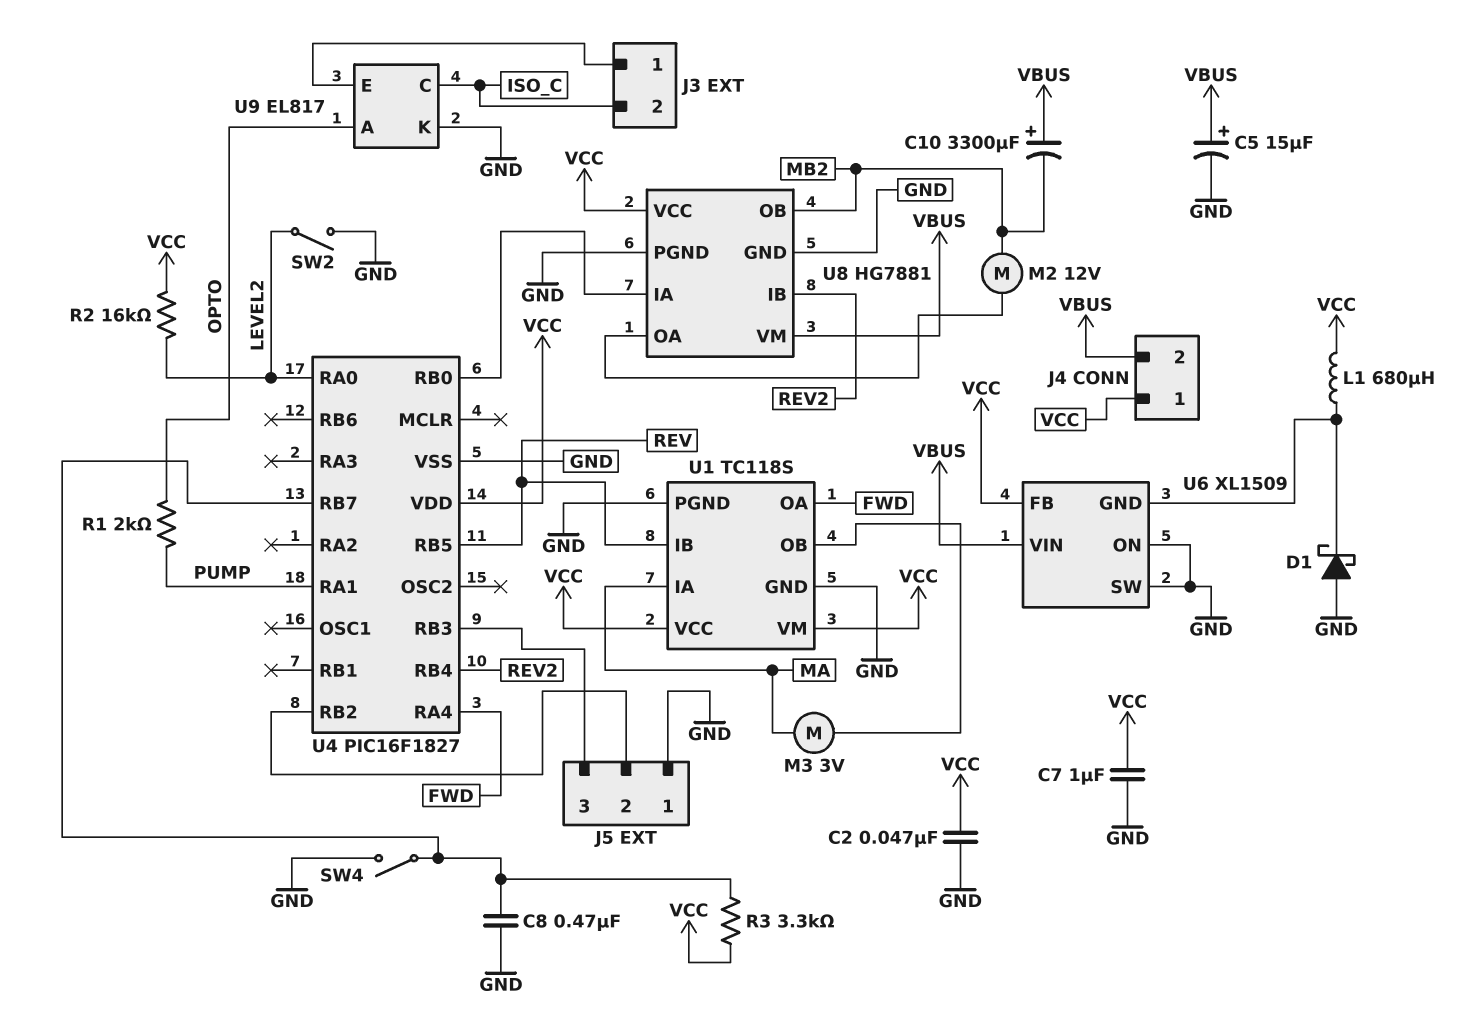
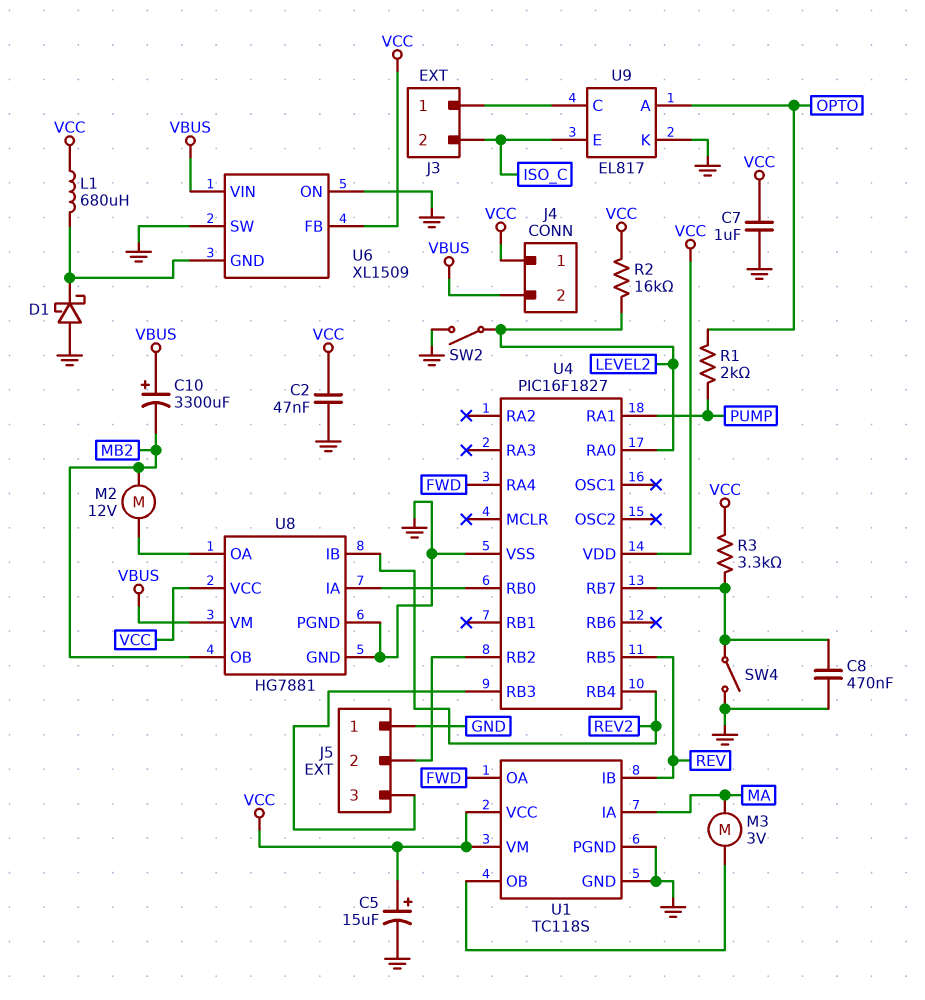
C5: 15uF (plus VBUS, minus GND) -> 15uF (plus VCC, minus GND)
U9 pin C: ISO_C -> J3/1
U9 pin E: J3/1 -> ISO_C

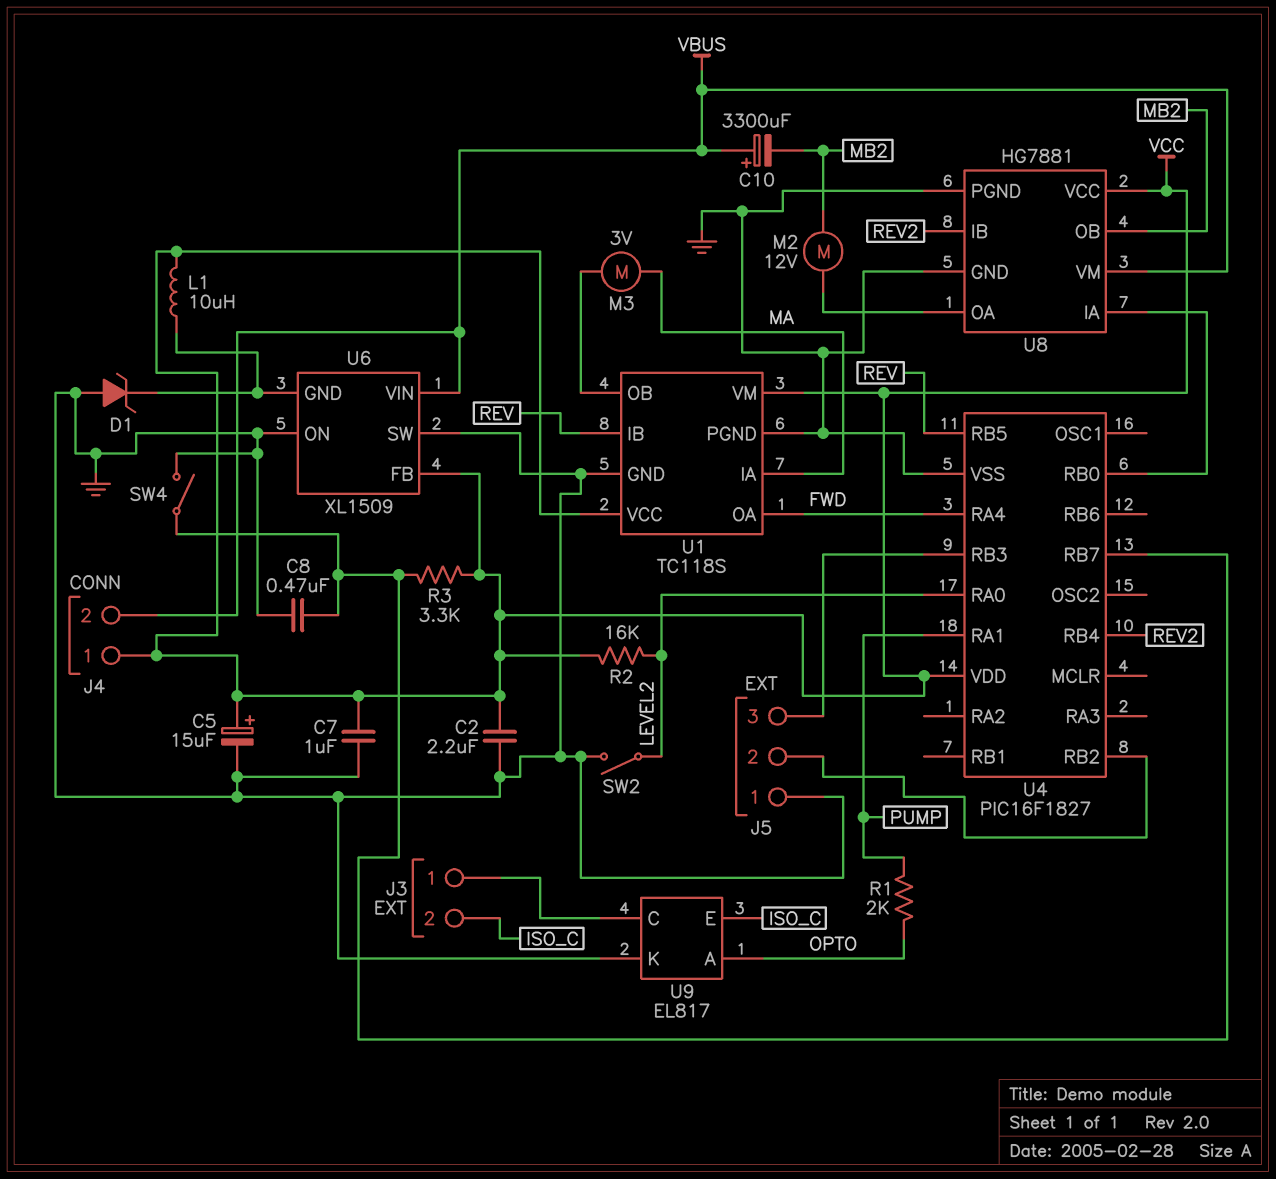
C2: 47nF (GND, VCC) -> 2.2uF (GND, VCC)
D1: schottky (A GND, K U6/GND) -> zener (A GND, K U6/GND)
L1: 680uH (U6/GND, VCC) -> 10uH (U6/GND, VCC)

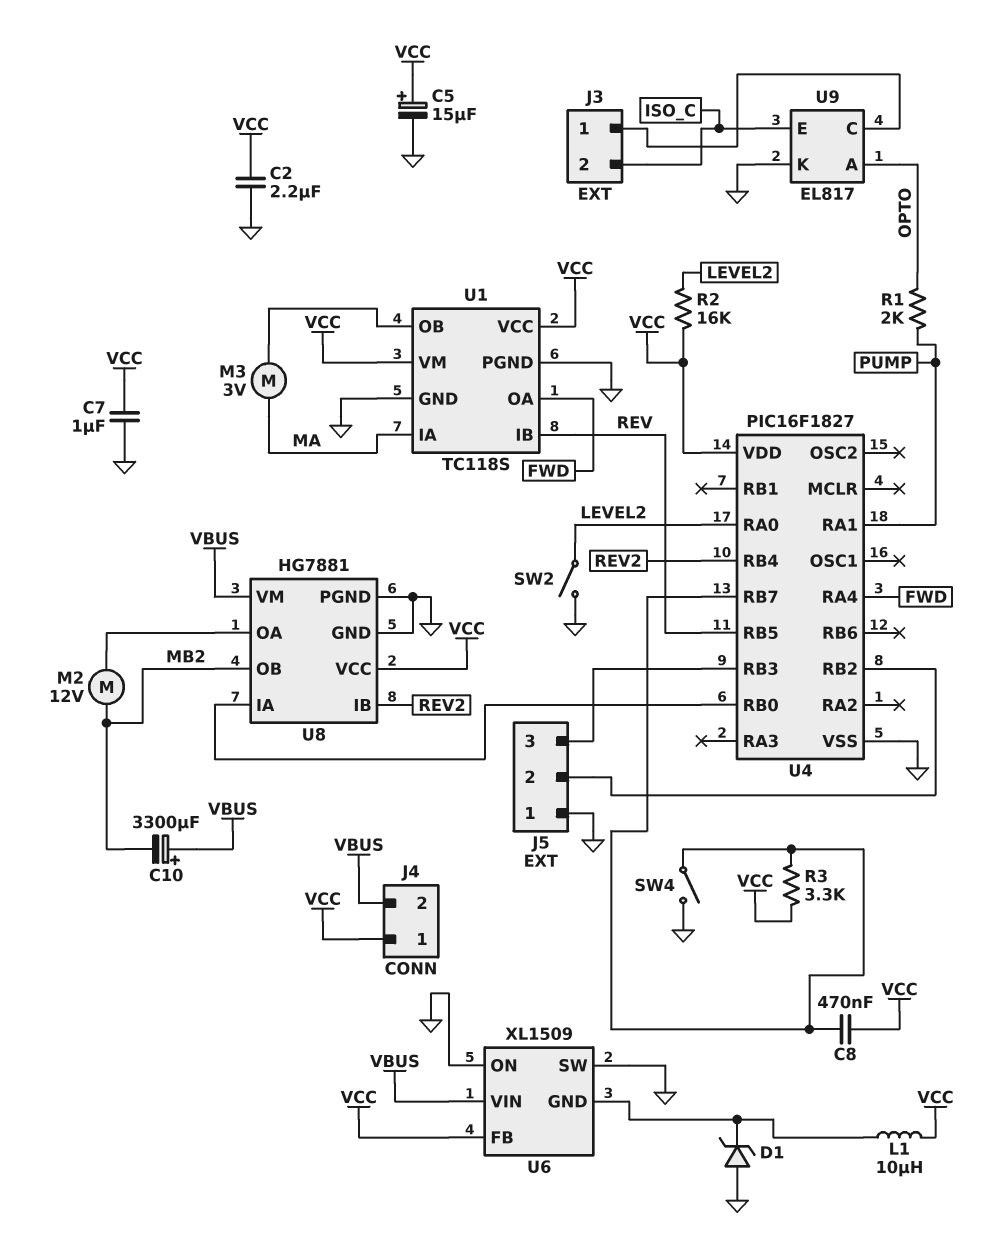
C8: 470nF (GND, U4/RB7) -> 470nF (U4/RB7, VCC)

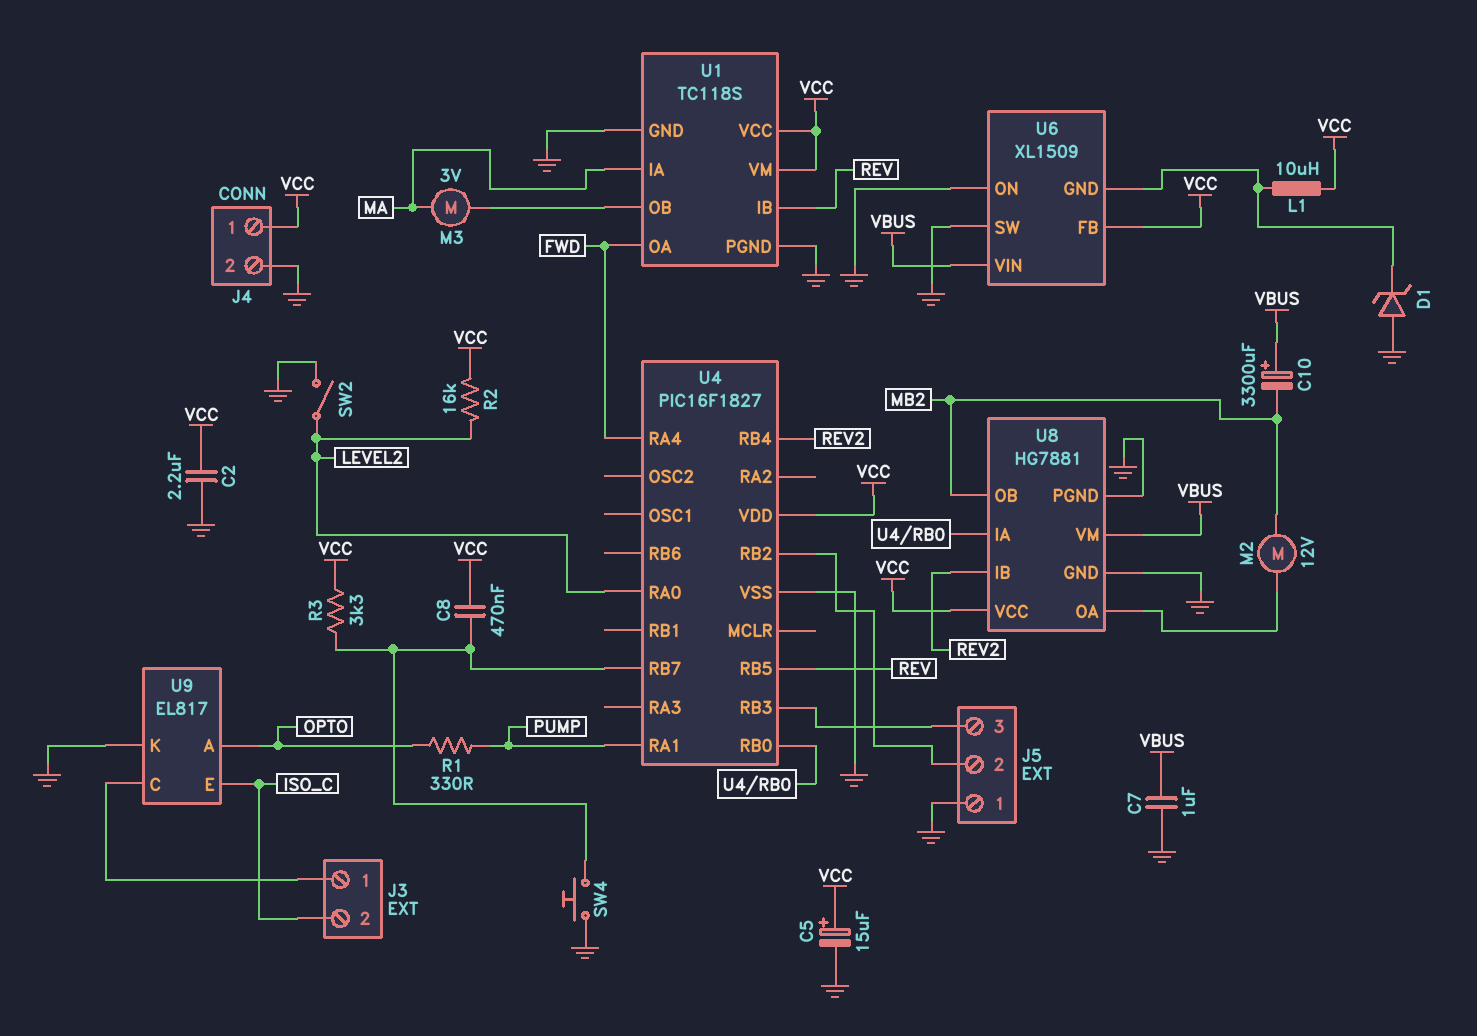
C7: 1uF (GND, VCC) -> 1uF (GND, VBUS)
J4 pin 2: VBUS -> GND
R1: 2k (OPTO, PUMP) -> 330 (OPTO, PUMP)
SW4: switch (GND, U4/RB7) -> button (GND, U4/RB7)

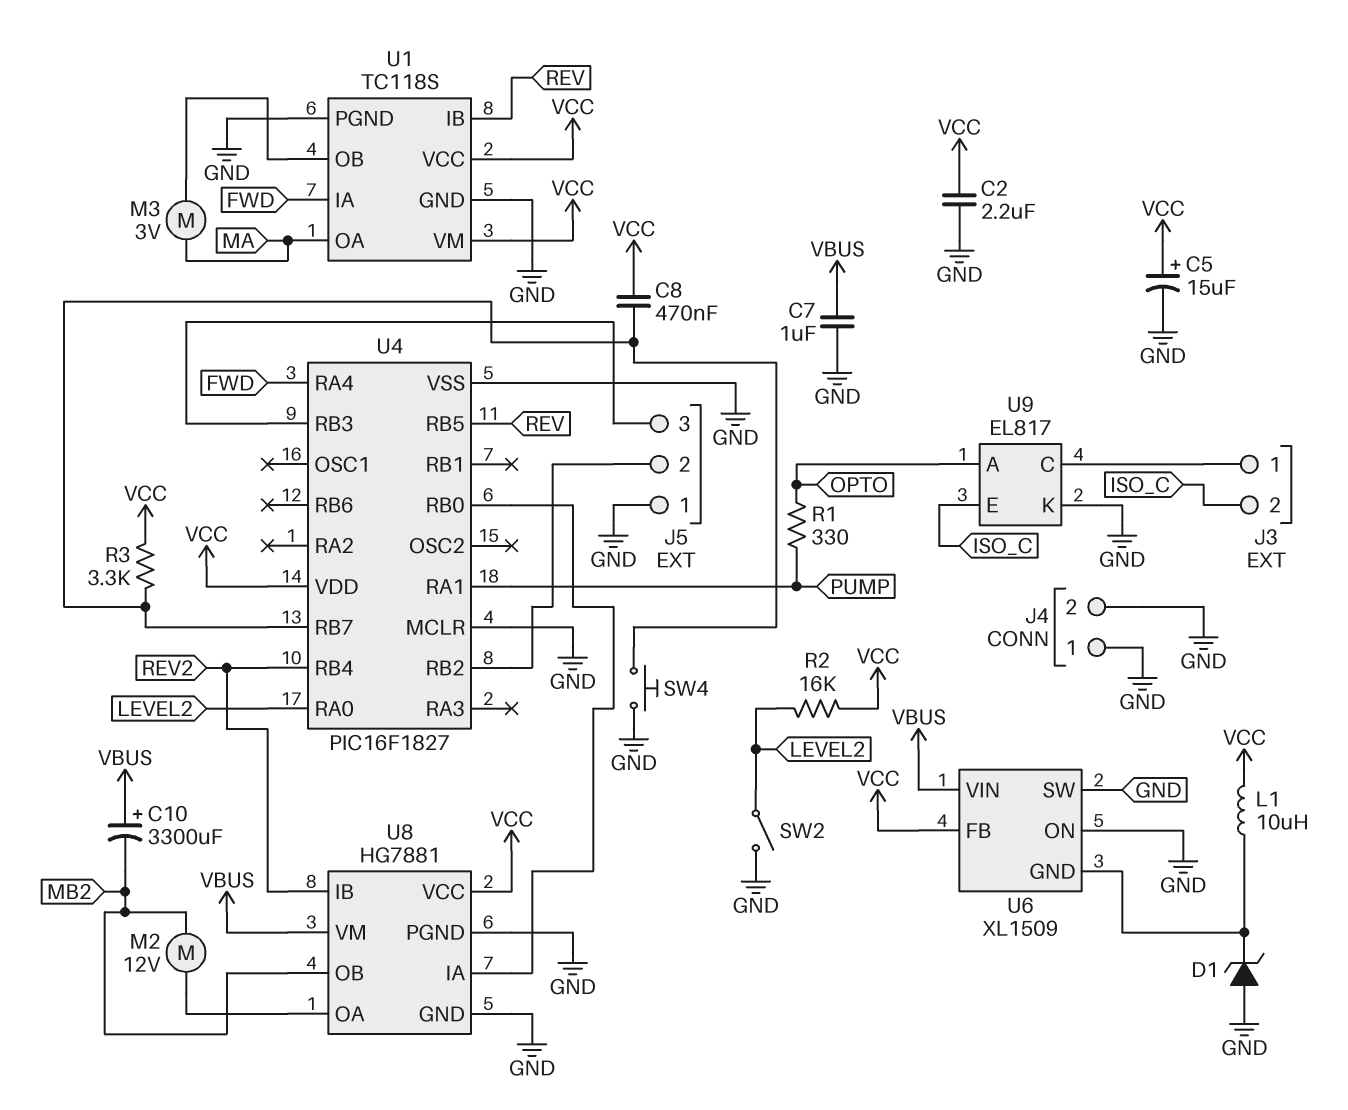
J4 pin 1: VCC -> GND
U1 pin IA: MA -> FWD
U1 pin OA: FWD -> MA
U4 pin MCLR: none -> GND

